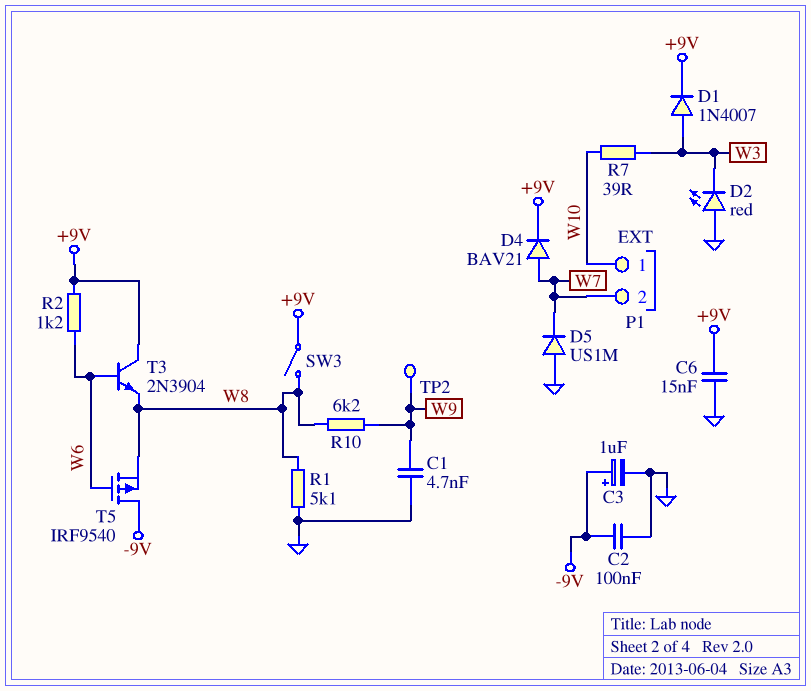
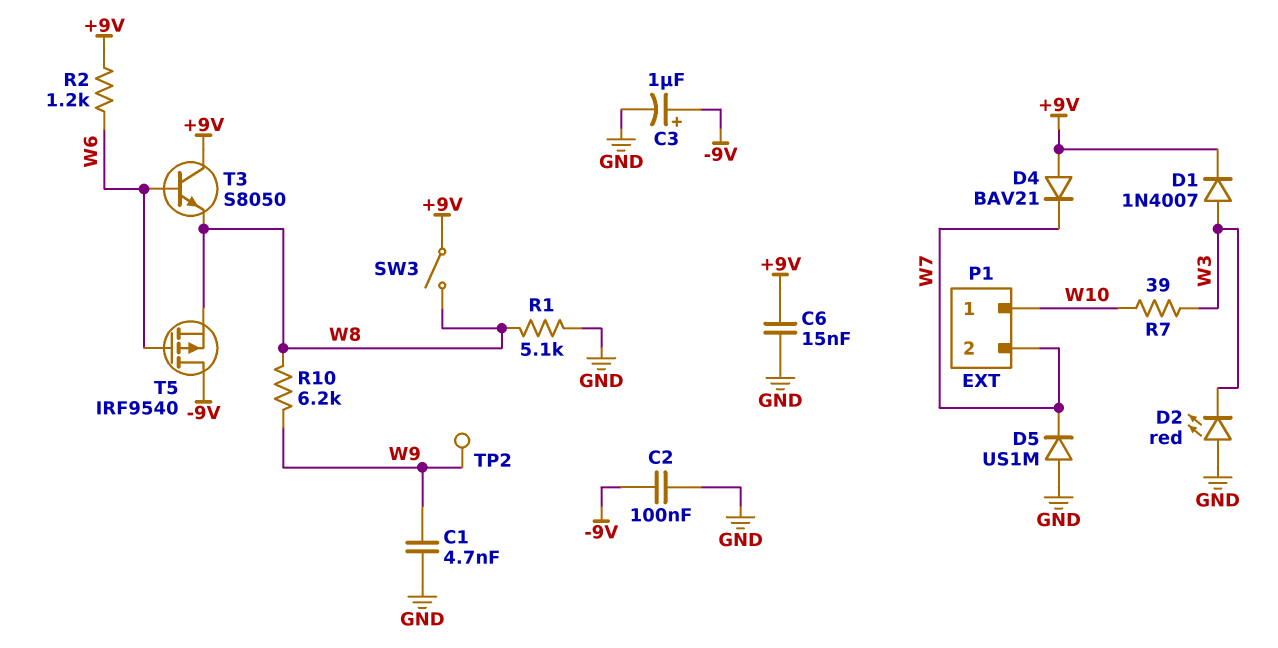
D4: diode BAV21 (A W7, K +9V) -> diode BAV21 (A +9V, K W7)
T3: NPN 2N3904 (B W6, C +9V, E W8) -> NPN S8050 (B W6, C +9V, E W8)

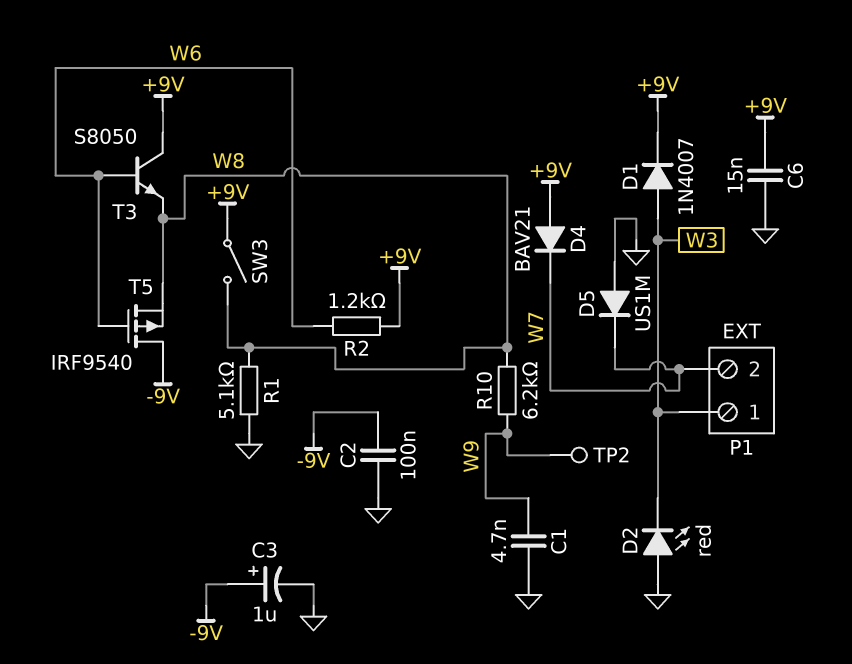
P1 pin 1: W10 -> W3
R7: 39 (W3, W10) -> none

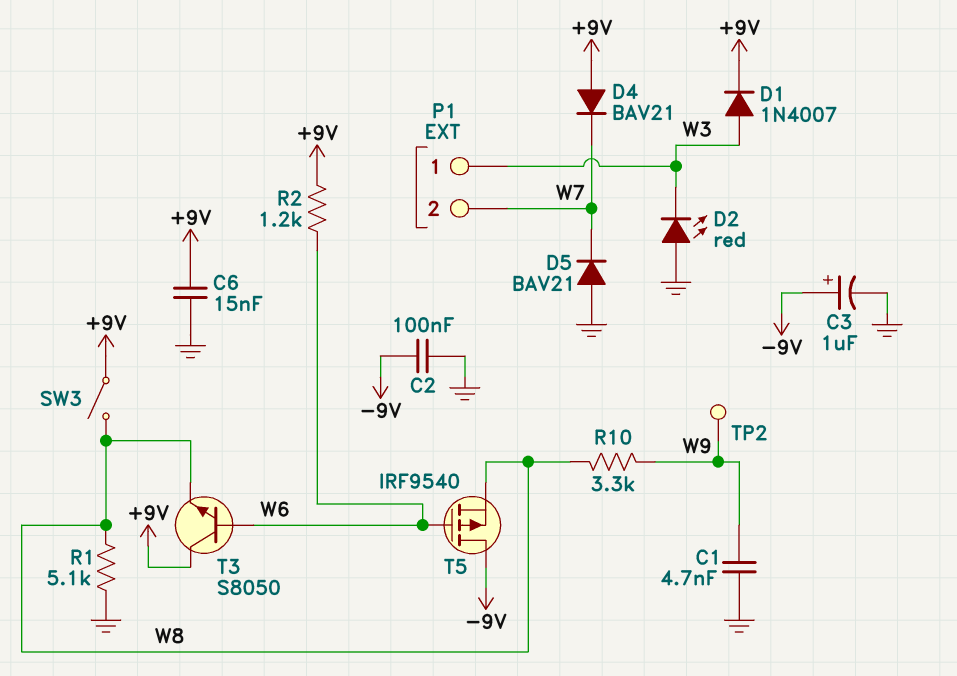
D5: diode US1M (A GND, K W7) -> diode BAV21 (A GND, K W7)
R10: 6.2k (W8, W9) -> 3.3k (W8, W9)

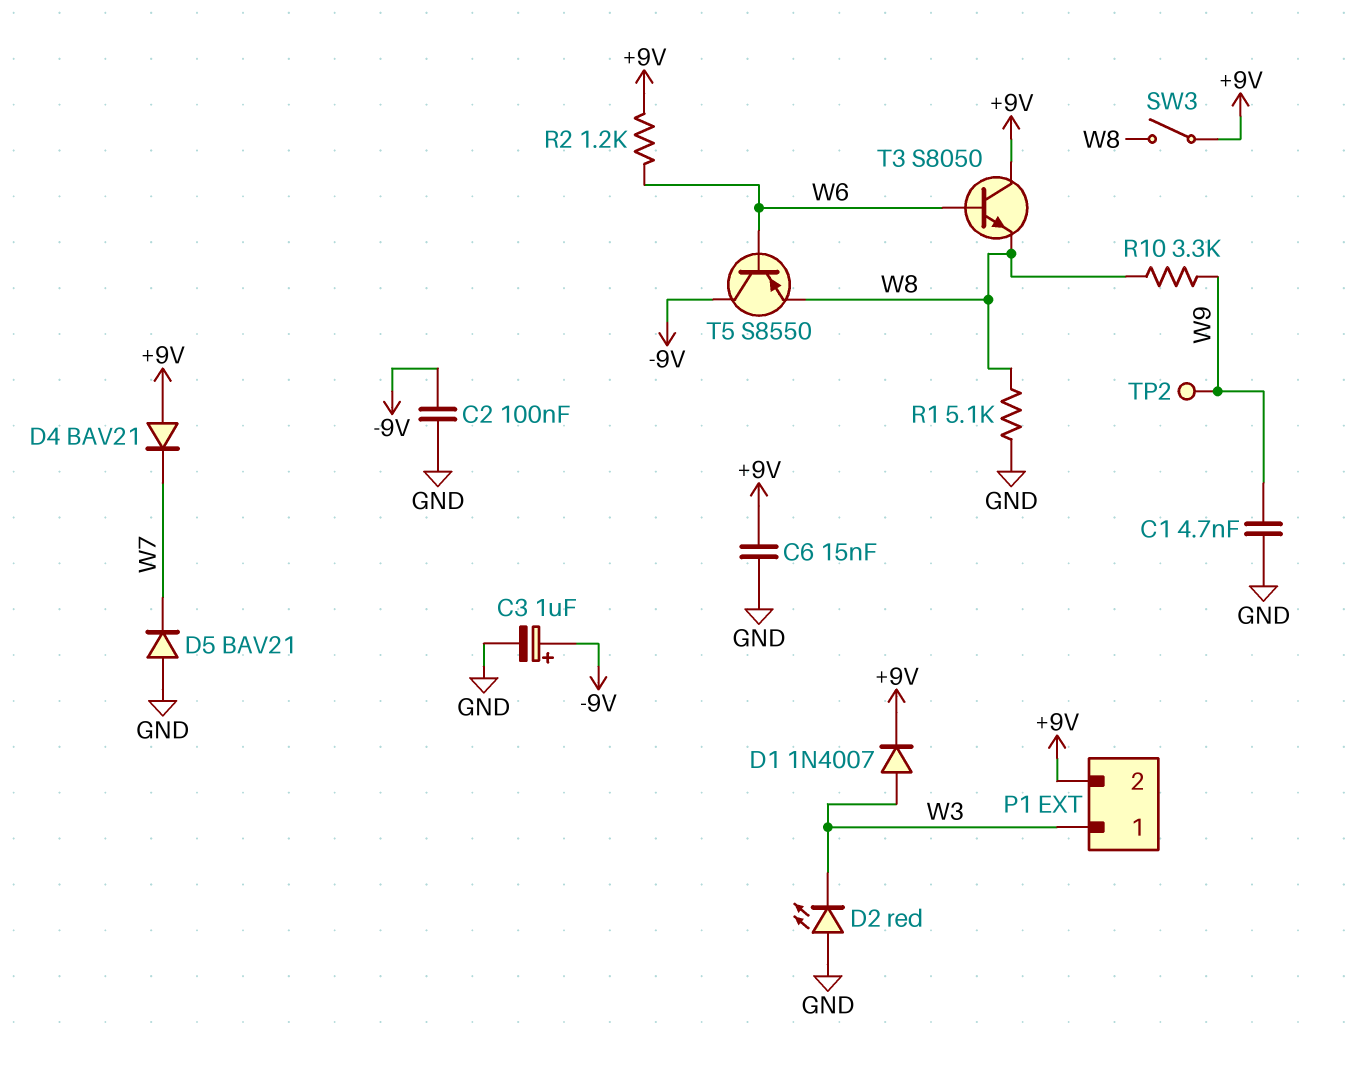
P1 pin 2: W7 -> +9V
T5: PMOS IRF9540 (G W6, D -9V, S W8) -> PNP S8550 (B W6, C -9V, E W8)

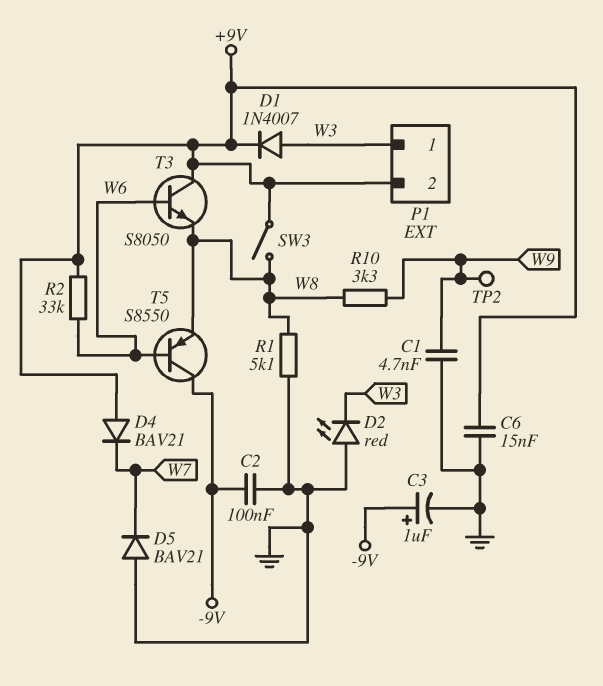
R2: 1.2k (+9V, W6) -> 33k (+9V, W6)

